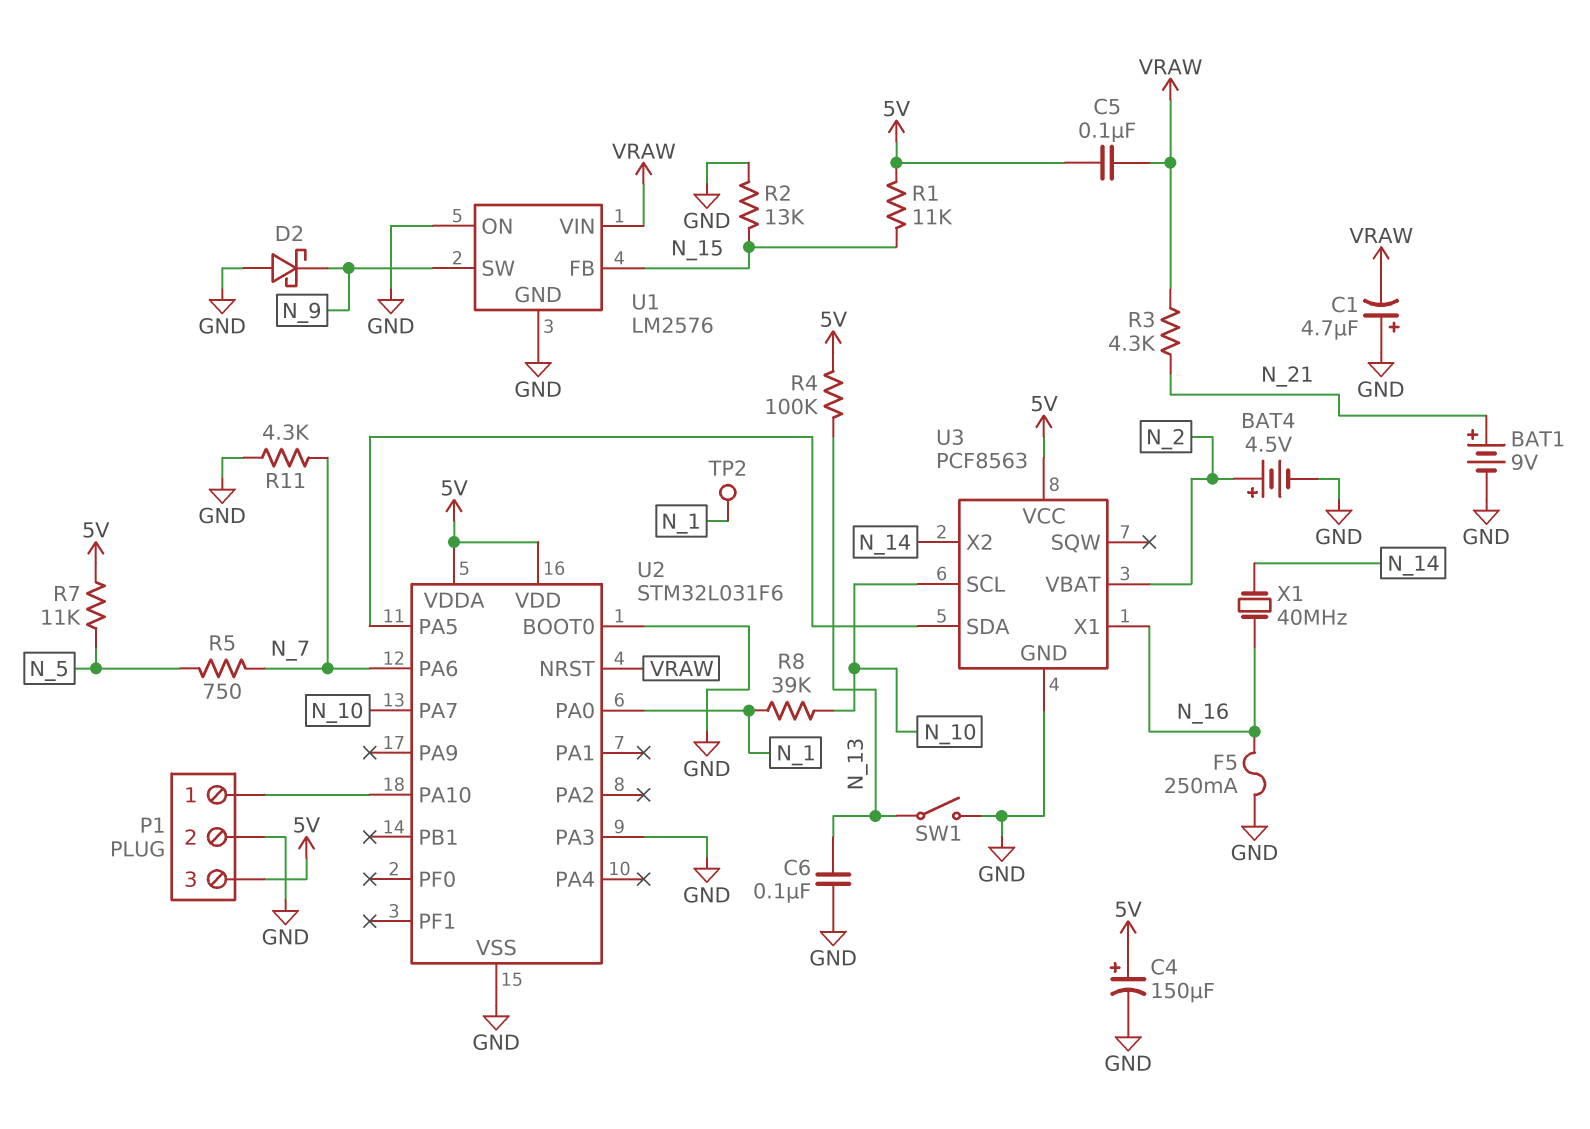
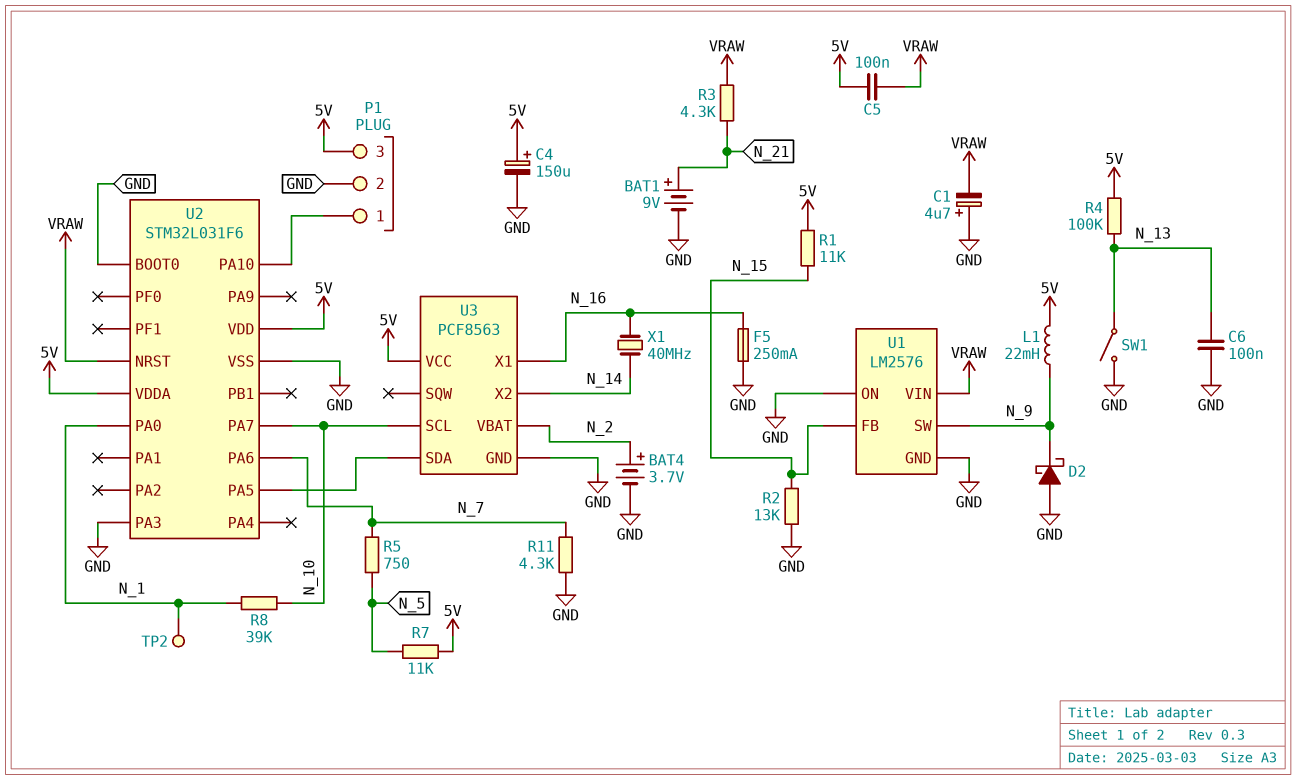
BAT4: 4.5V (plus N_2, minus GND) -> 3.7V (plus N_2, minus GND)
L1: none -> 22mH (5V, N_9)

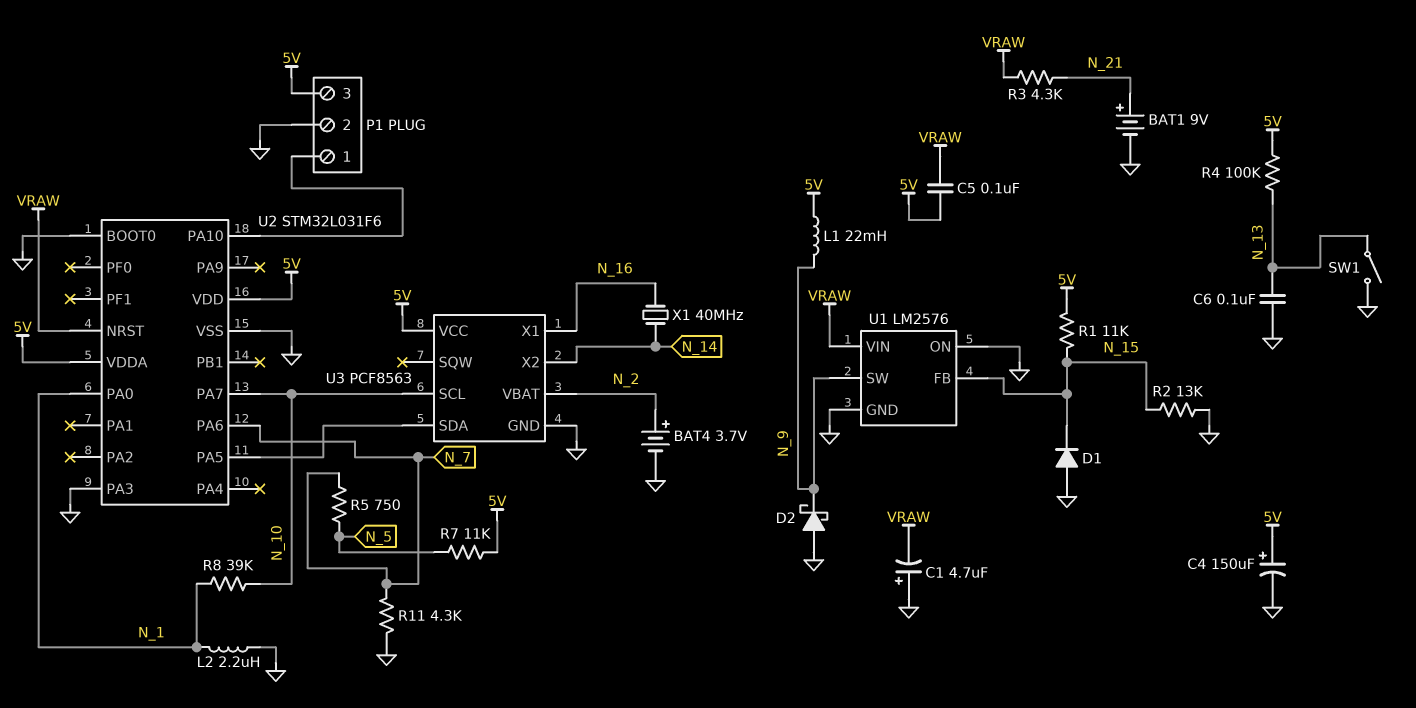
D1: none -> diode (A GND, K N_15)
F5: 250mA (GND, N_16) -> none
L2: none -> 2.2uH (GND, N_1)
TP2: test point (N_1) -> none

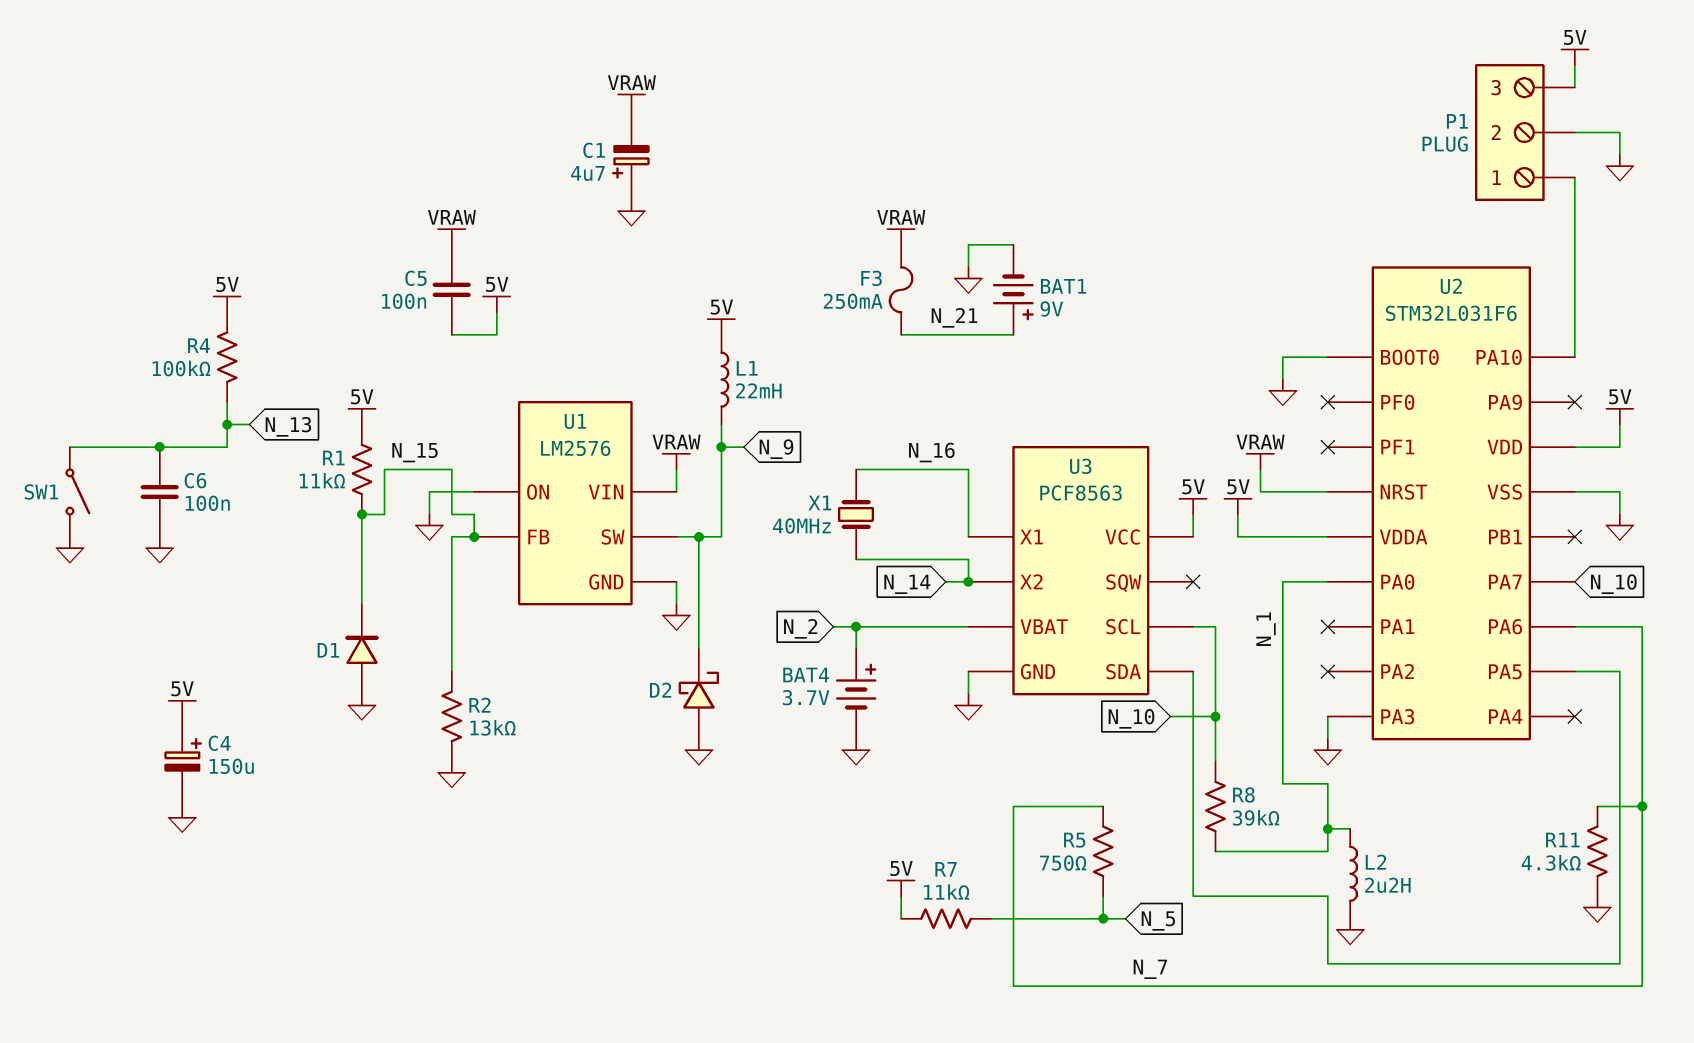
F3: none -> 250mA (N_21, VRAW)
R3: 4.3k (N_21, VRAW) -> none

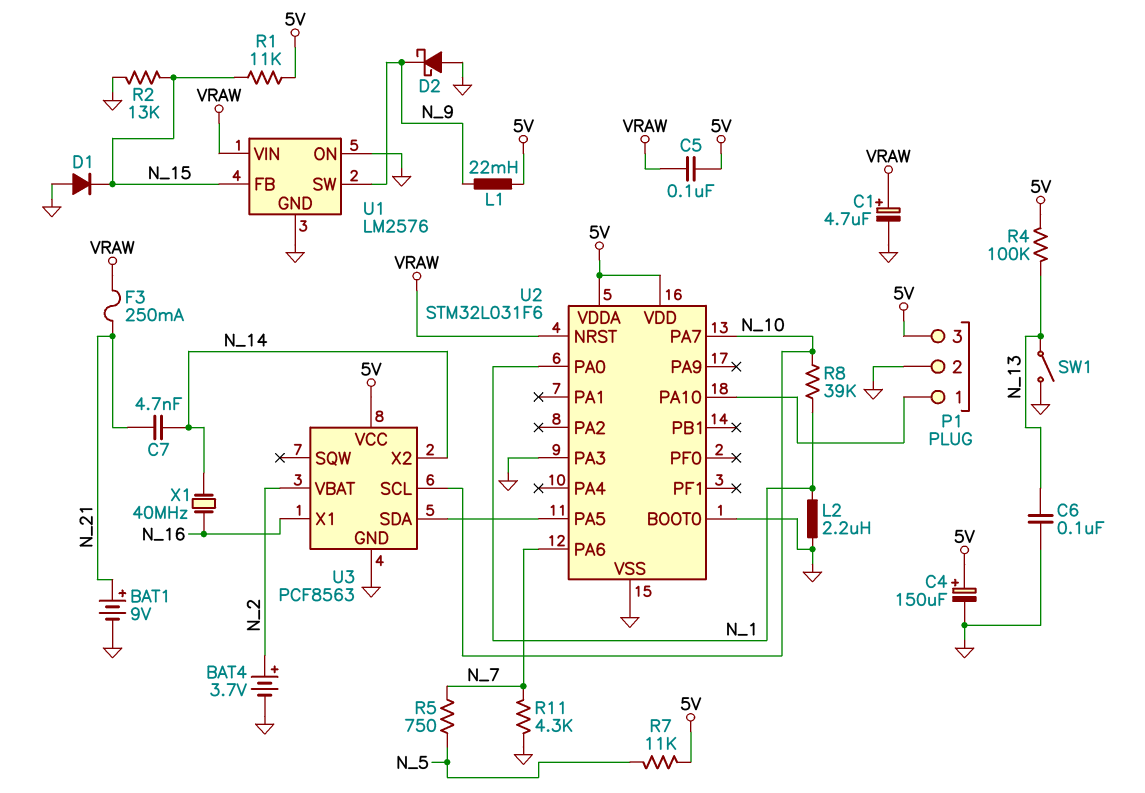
C1: 4.7uF (plus GND, minus VRAW) -> 4.7uF (plus VRAW, minus GND)
C7: none -> 4.7nF (N_14, N_21)

